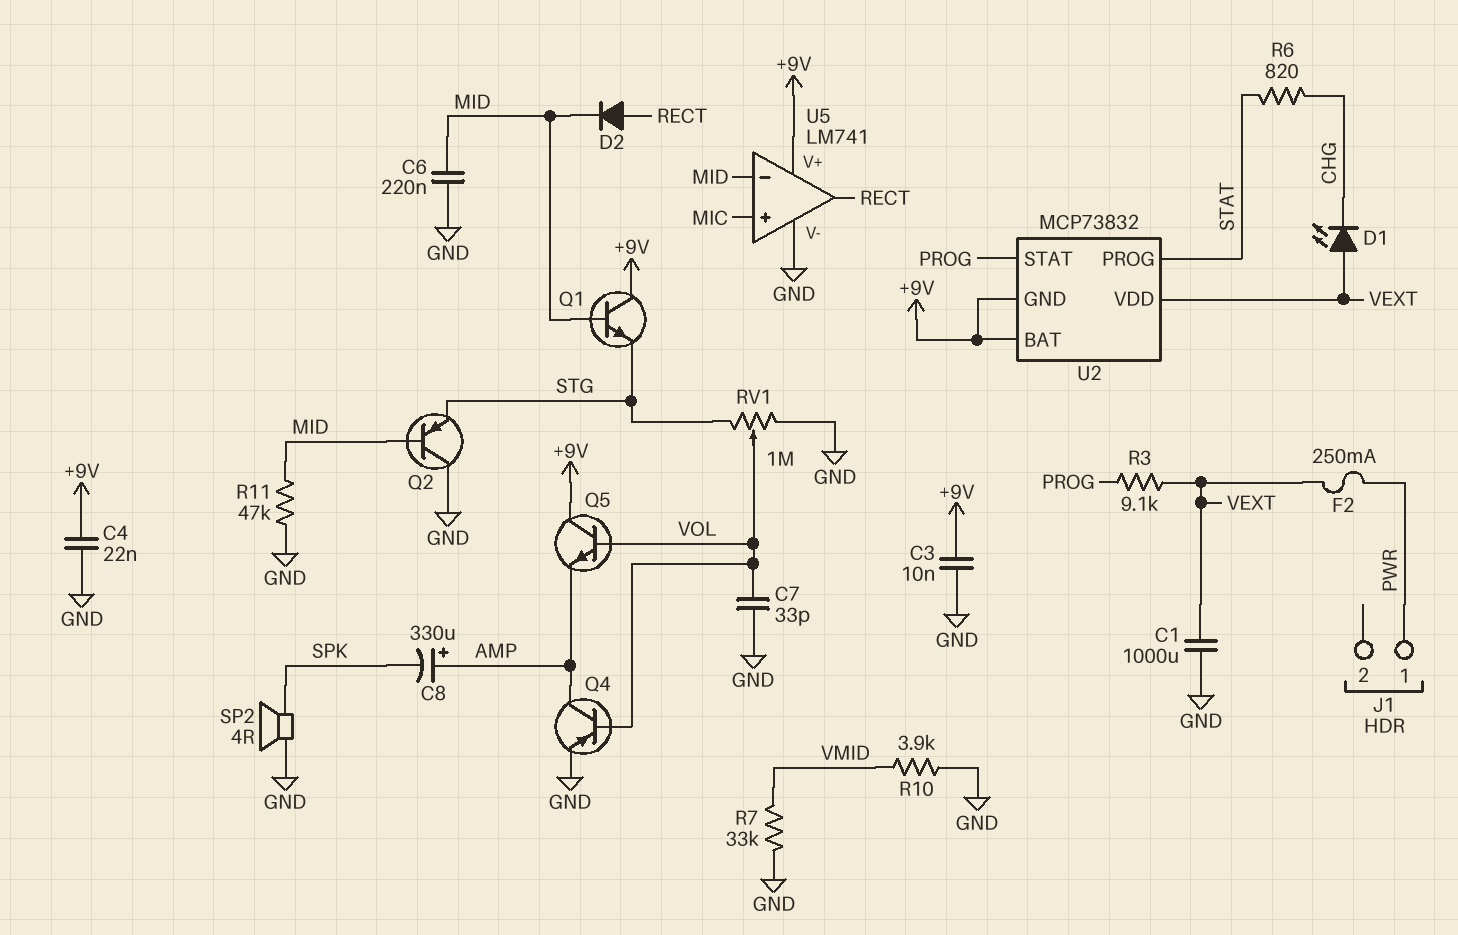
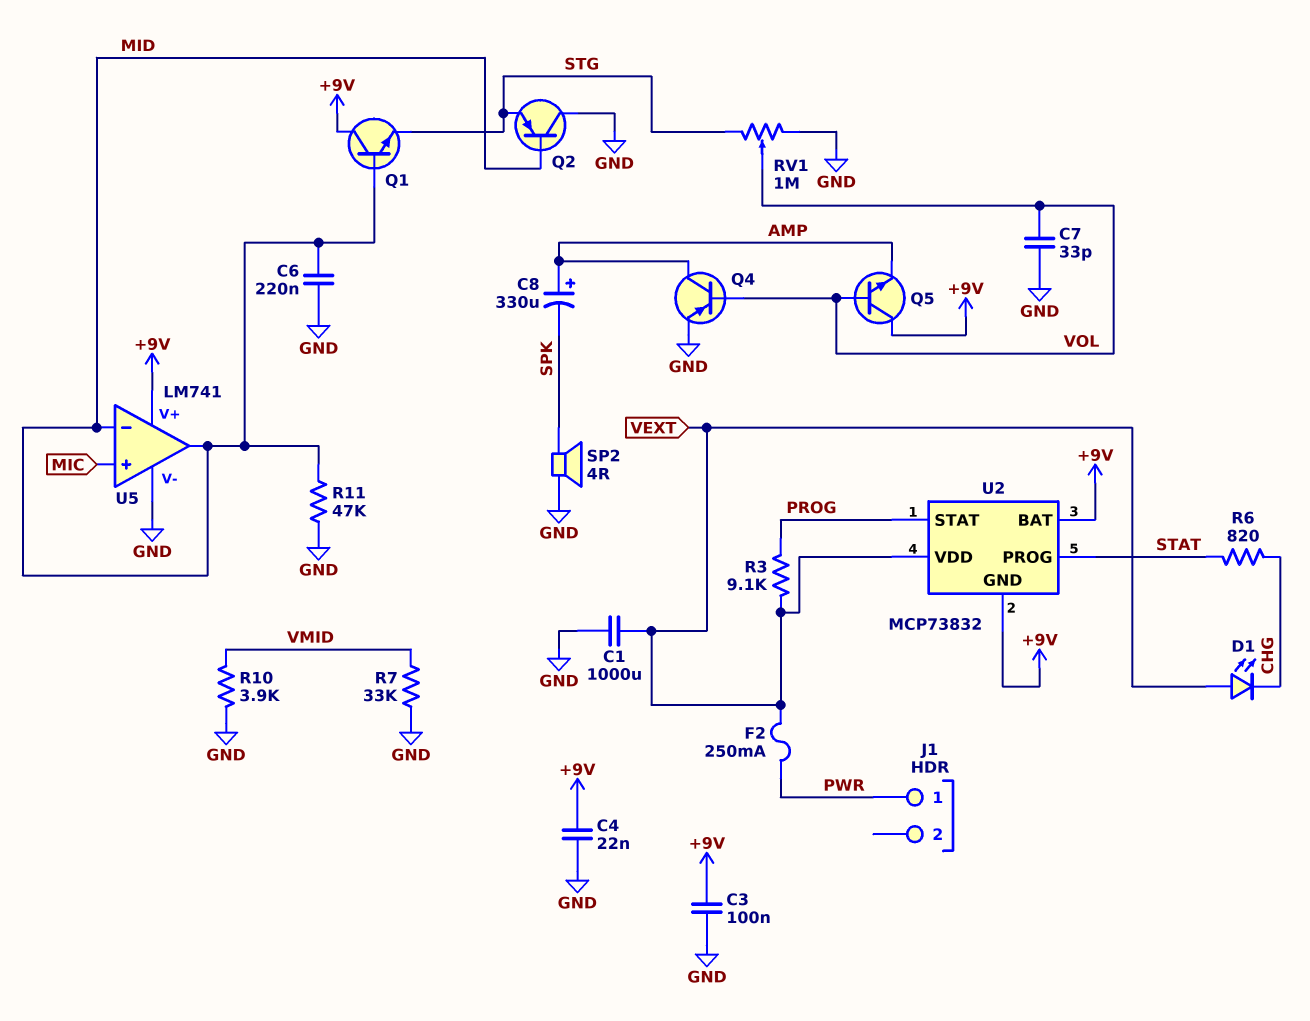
C3: 10nF (+9V, GND) -> 100nF (+9V, GND)
D2: diode (A RECT, K MID) -> none
U5 pin out: RECT -> MID

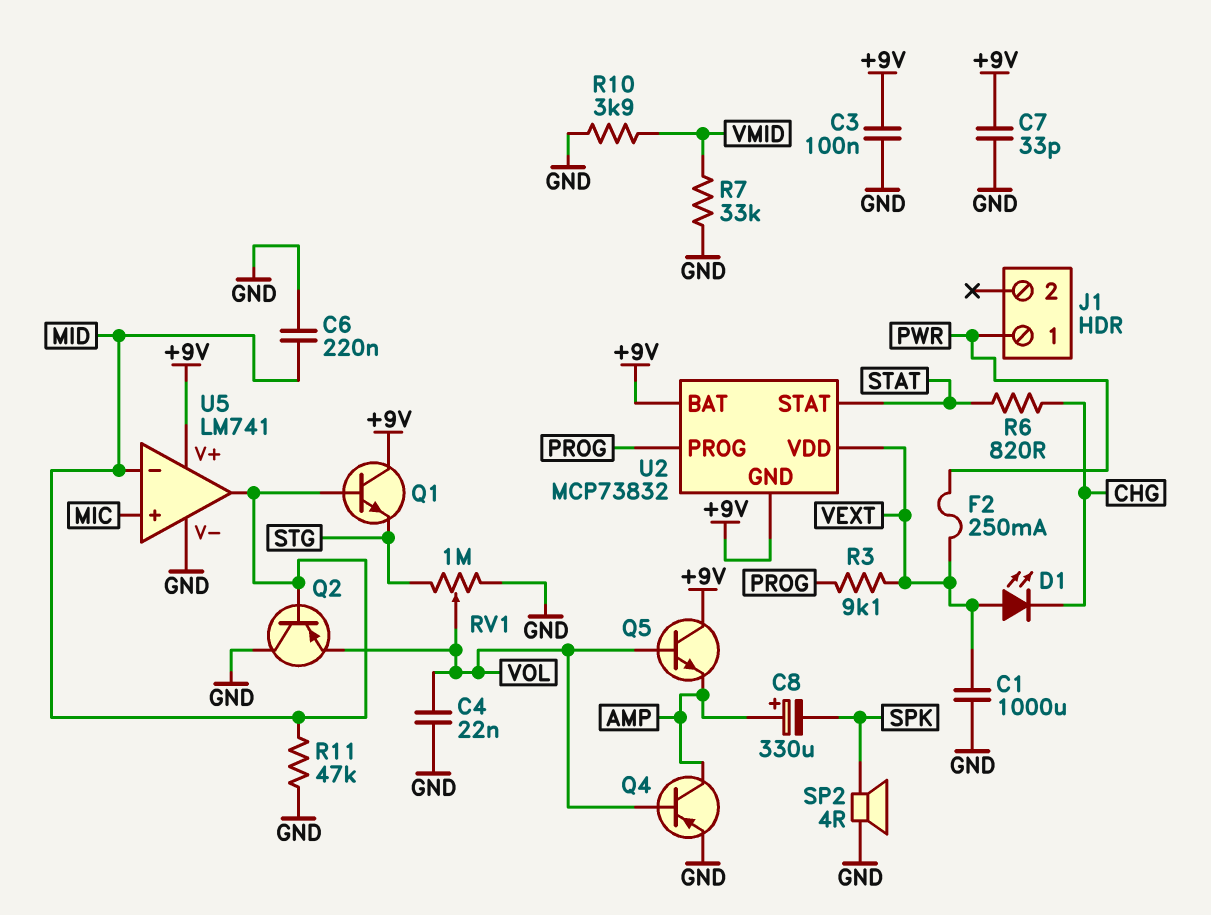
C4: 22nF (+9V, GND) -> 22nF (GND, VOL)
C7: 33pF (GND, VOL) -> 33pF (+9V, GND)
Q2: PNP (B MID, C GND, E STG) -> PNP (B MID, C GND, E VOL)
U2 pin PROG: STAT -> PROG
U2 pin STAT: PROG -> STAT

